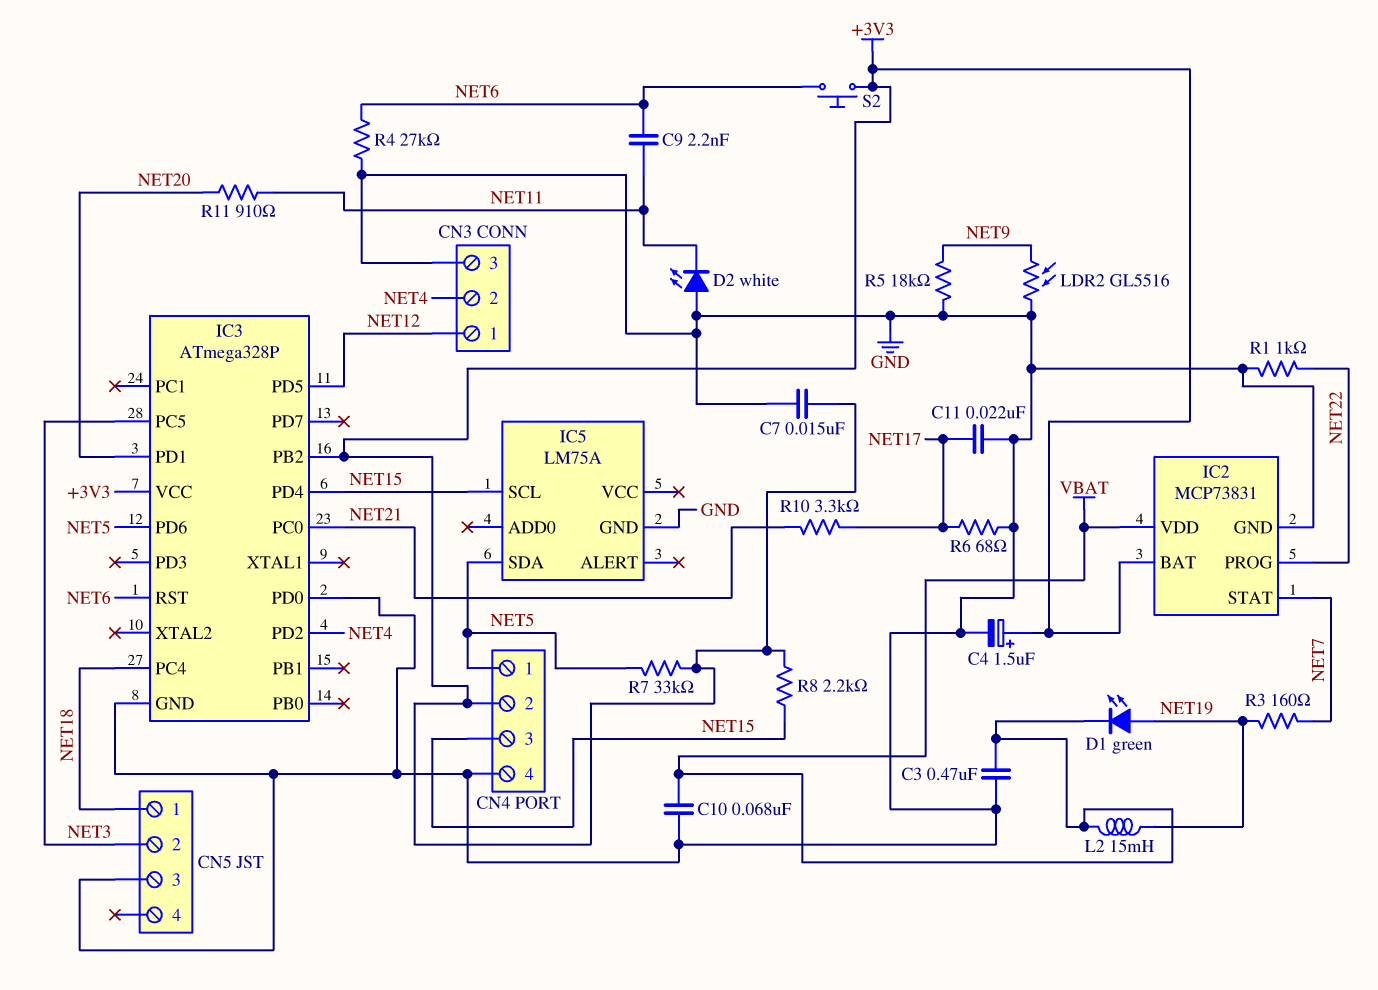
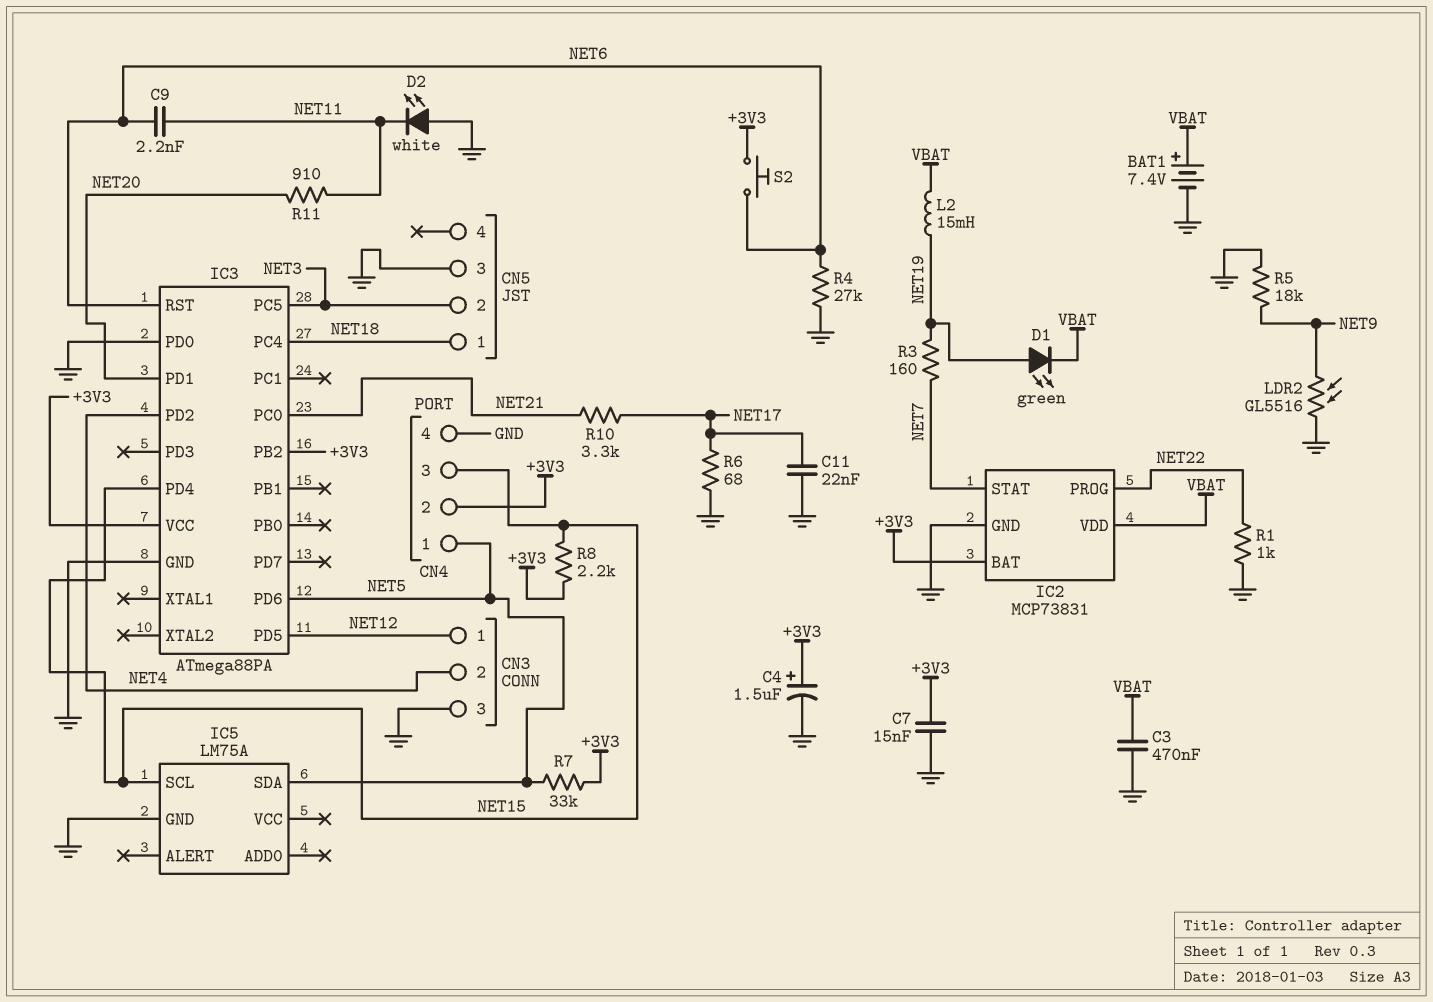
BAT1: none -> 7.4V (plus VBAT, minus GND)
C10: 68nF (GND, VBAT) -> none
IC3: ATmega328P -> ATmega88PA

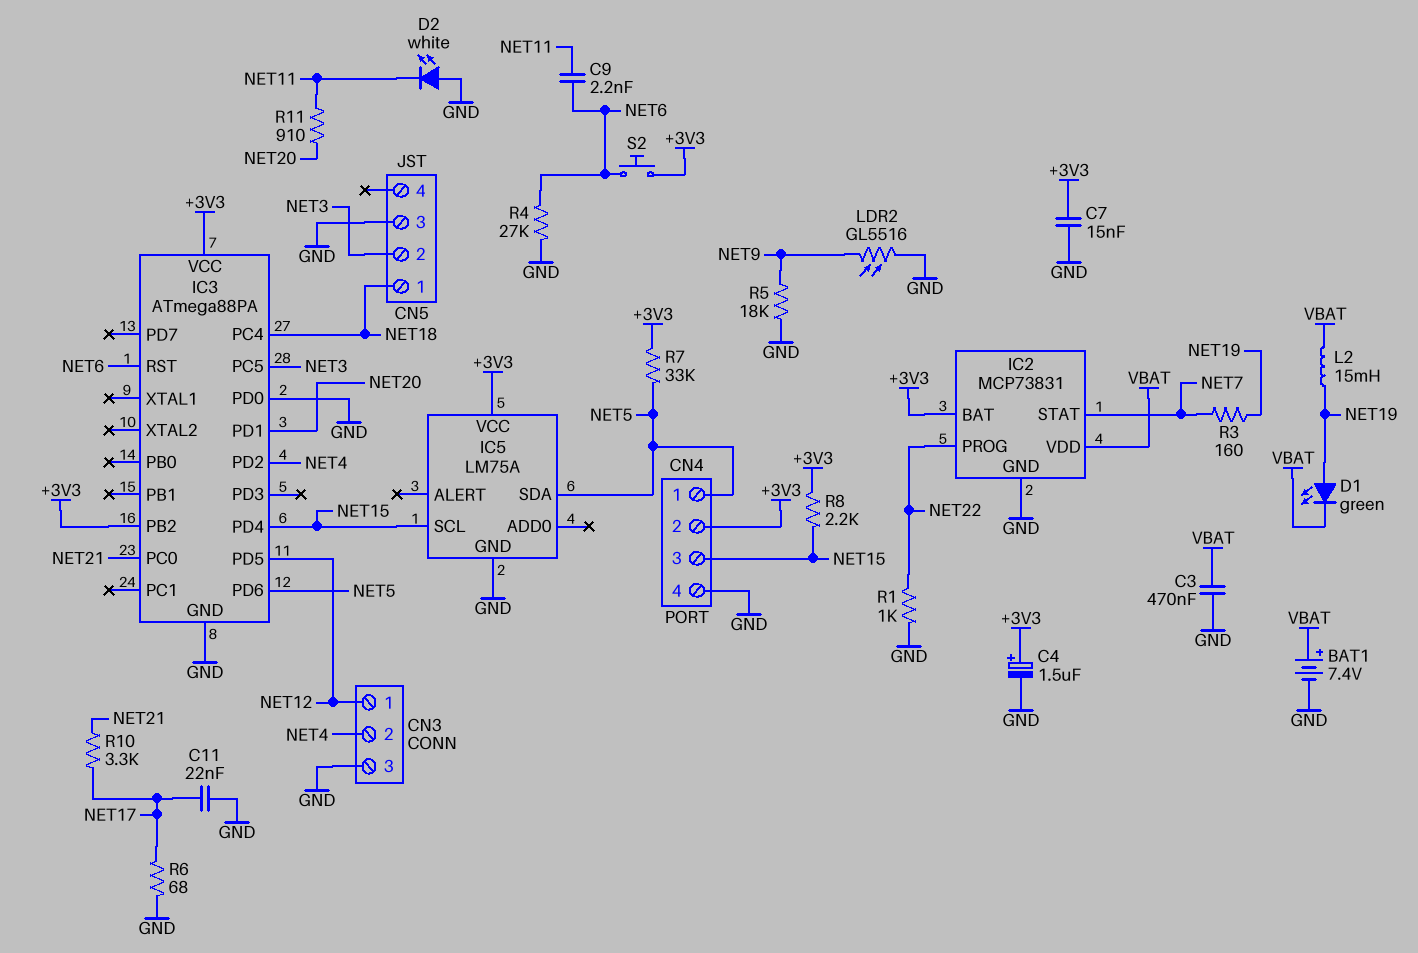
IC5 pin VCC: none -> +3V3

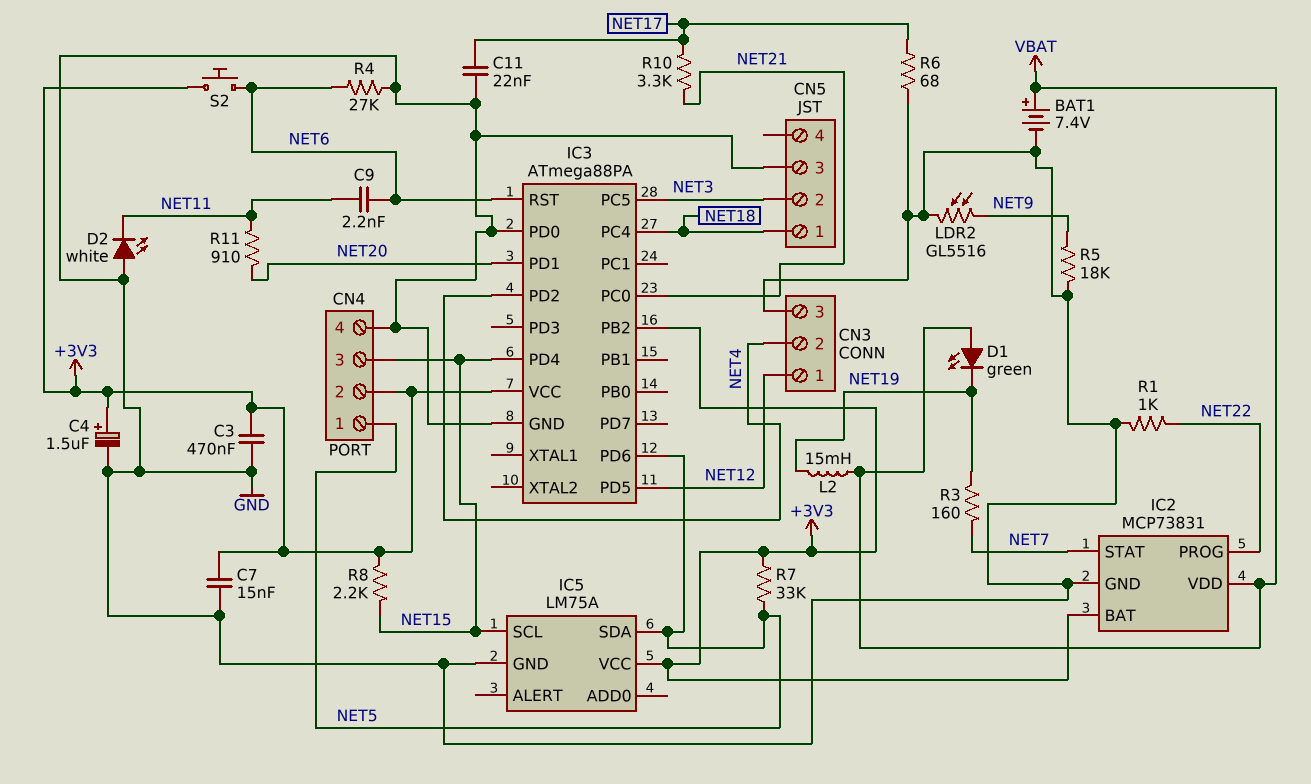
C3: 470nF (GND, VBAT) -> 470nF (+3V3, GND)
D1: LED green (A NET19, K VBAT) -> LED green (A VBAT, K NET19)

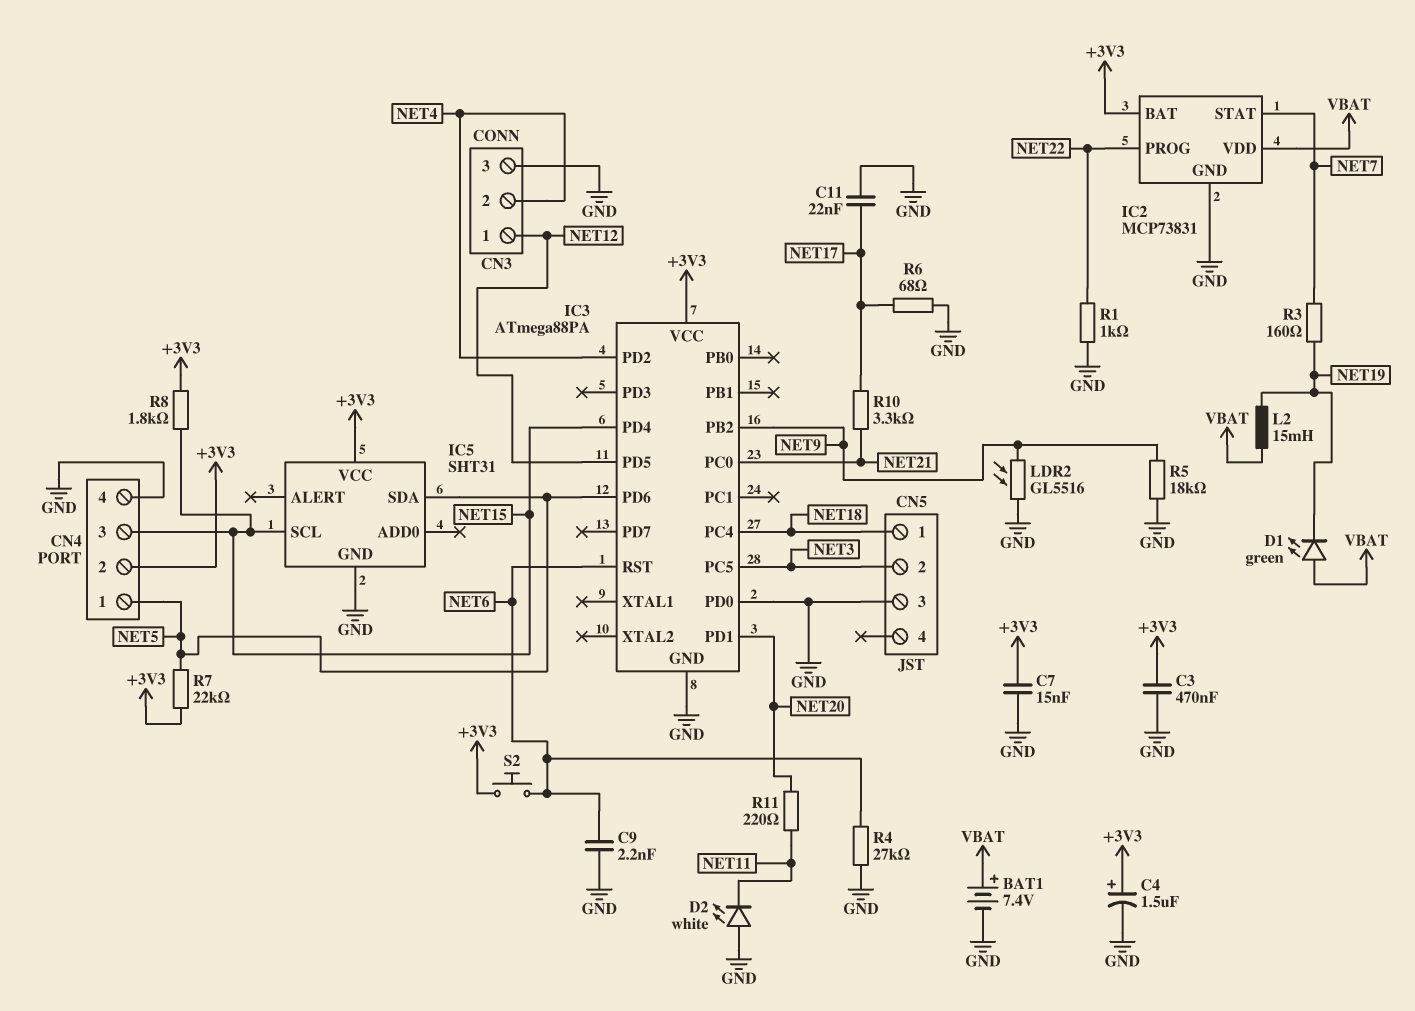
C9: 2.2nF (NET6, NET11) -> 2.2nF (GND, NET6)
IC3 pin PB2: +3V3 -> NET9
IC5: LM75A -> SHT31
R7: 33k (+3V3, NET5) -> 22k (+3V3, NET5)
R8: 2.2k (+3V3, NET15) -> 1.8k (+3V3, NET15)
R11: 910 (NET11, NET20) -> 220 (NET11, NET20)

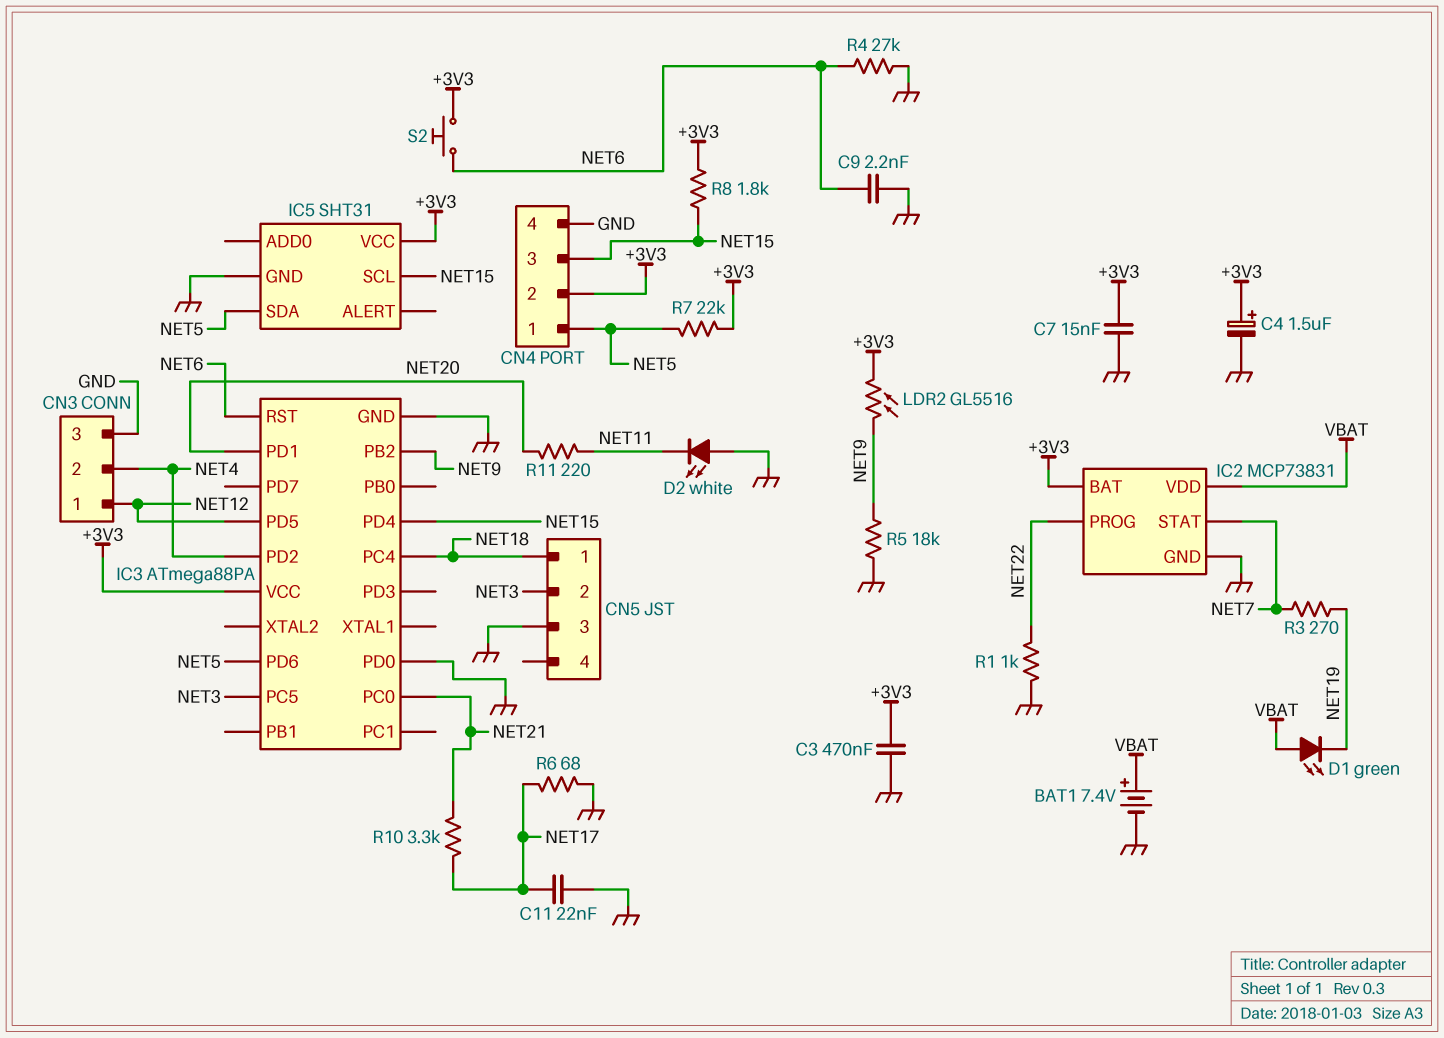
L2: 15mH (NET19, VBAT) -> none
LDR2: GL5516 (GND, NET9) -> GL5516 (+3V3, NET9)
R3: 160 (NET7, NET19) -> 270 (NET7, NET19)

